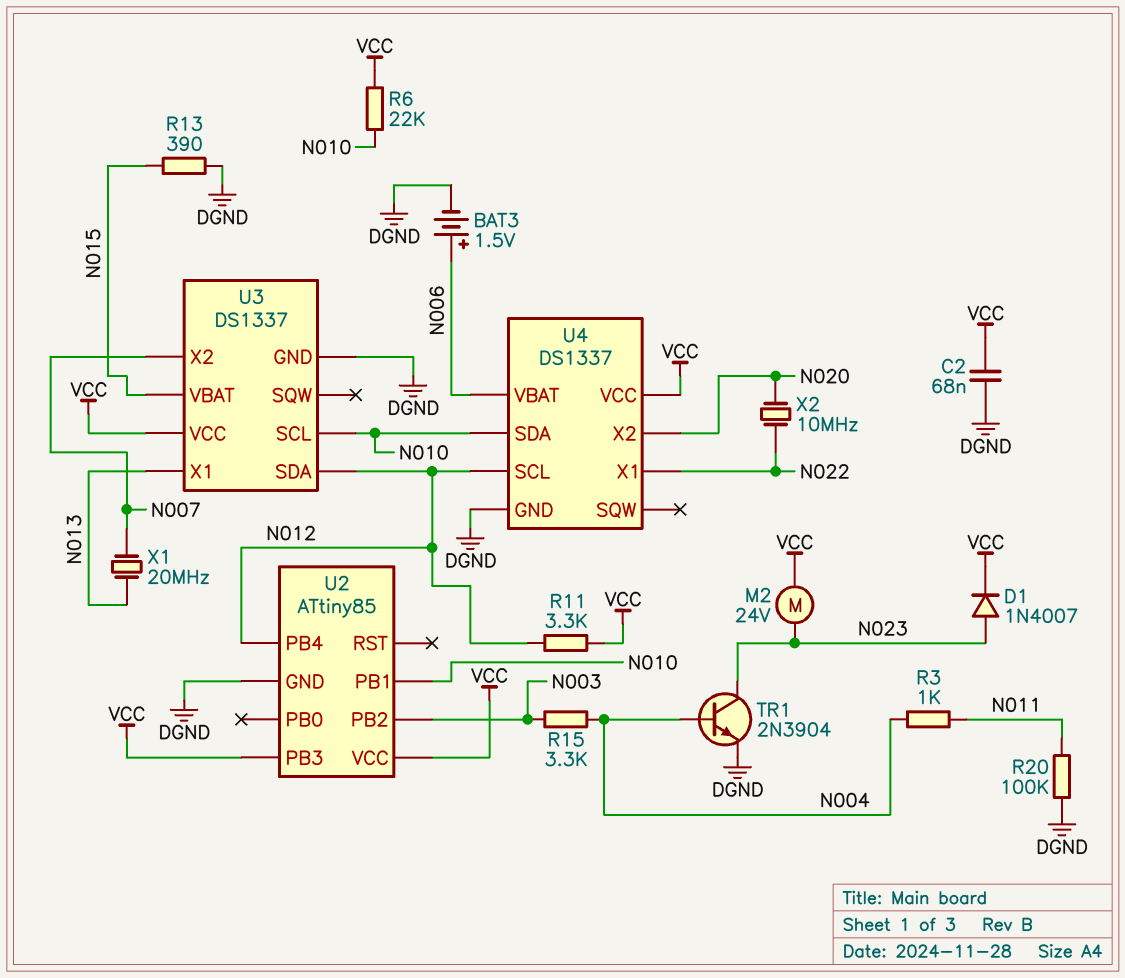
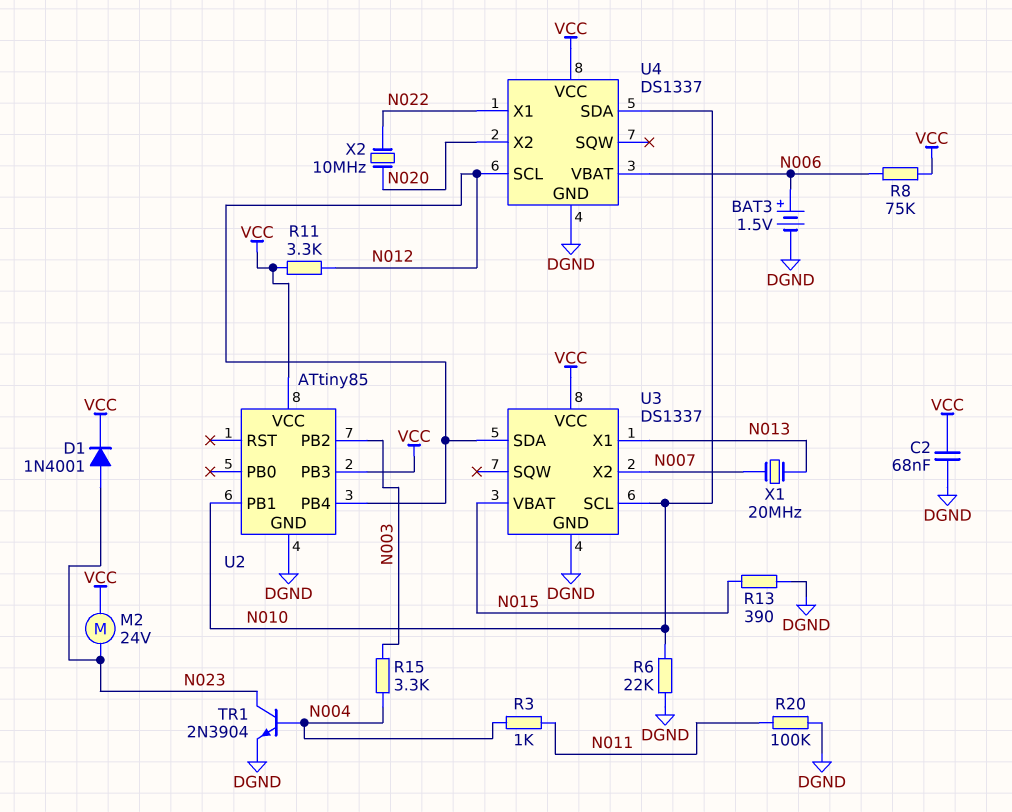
D1: diode 1N4007 (A N023, K VCC) -> diode 1N4001 (A N023, K VCC)
R6: 22k (N010, VCC) -> 22k (DGND, N010)
R8: none -> 75k (N006, VCC)

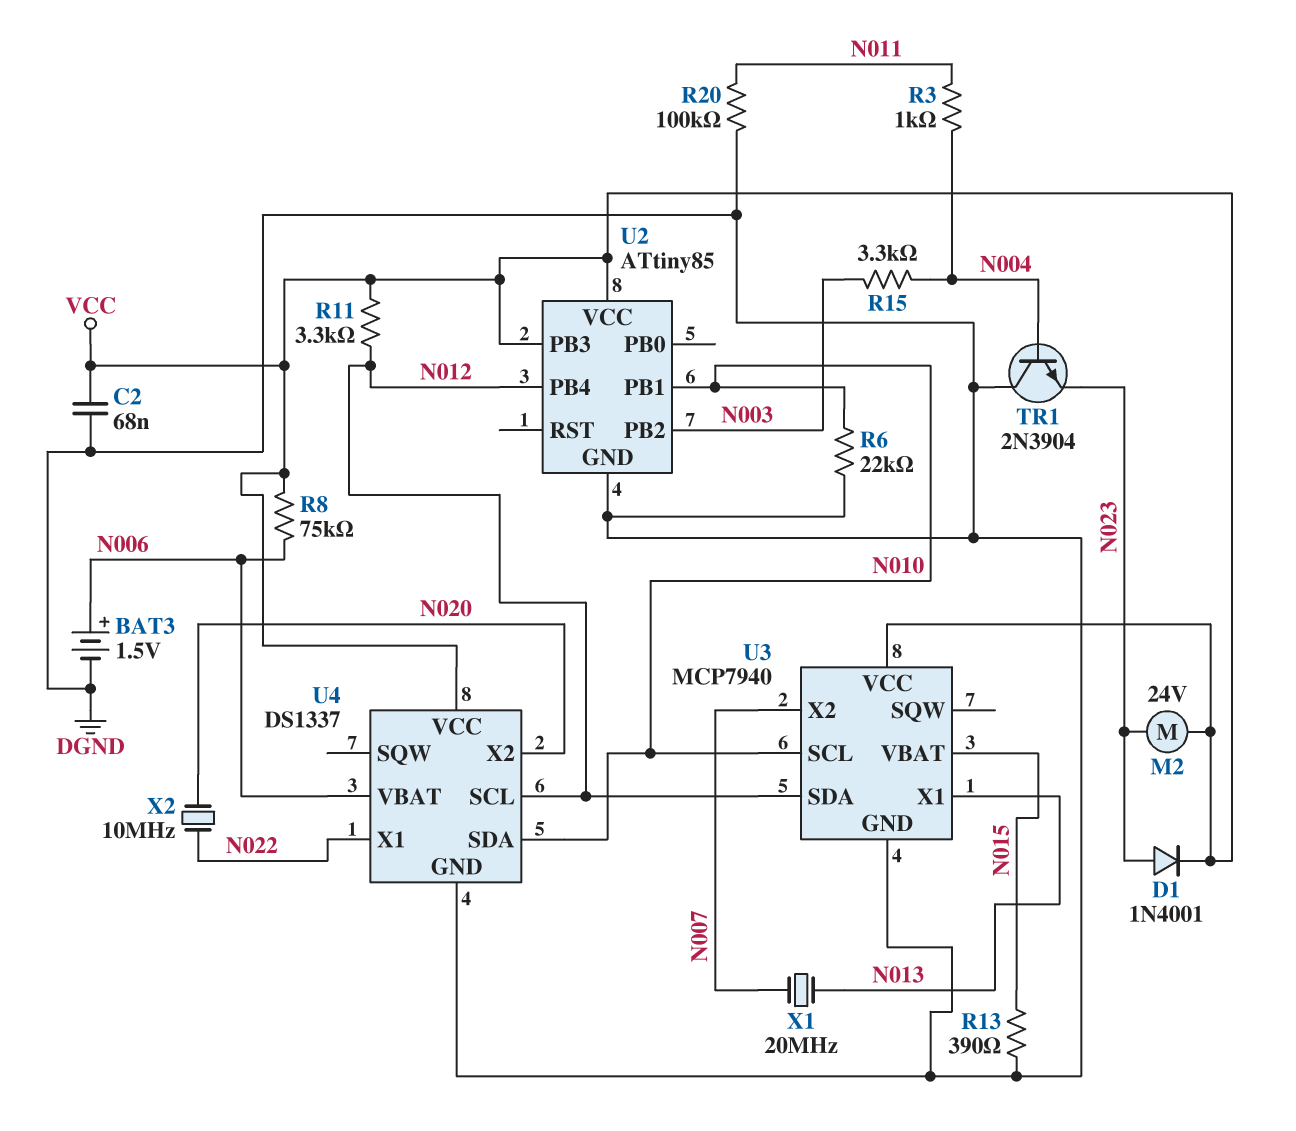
TR1: NPN 2N3904 (B N004, C N023, E DGND) -> NPN 2N3904 (B N004, C DGND, E N023)
U3: DS1337 -> MCP7940

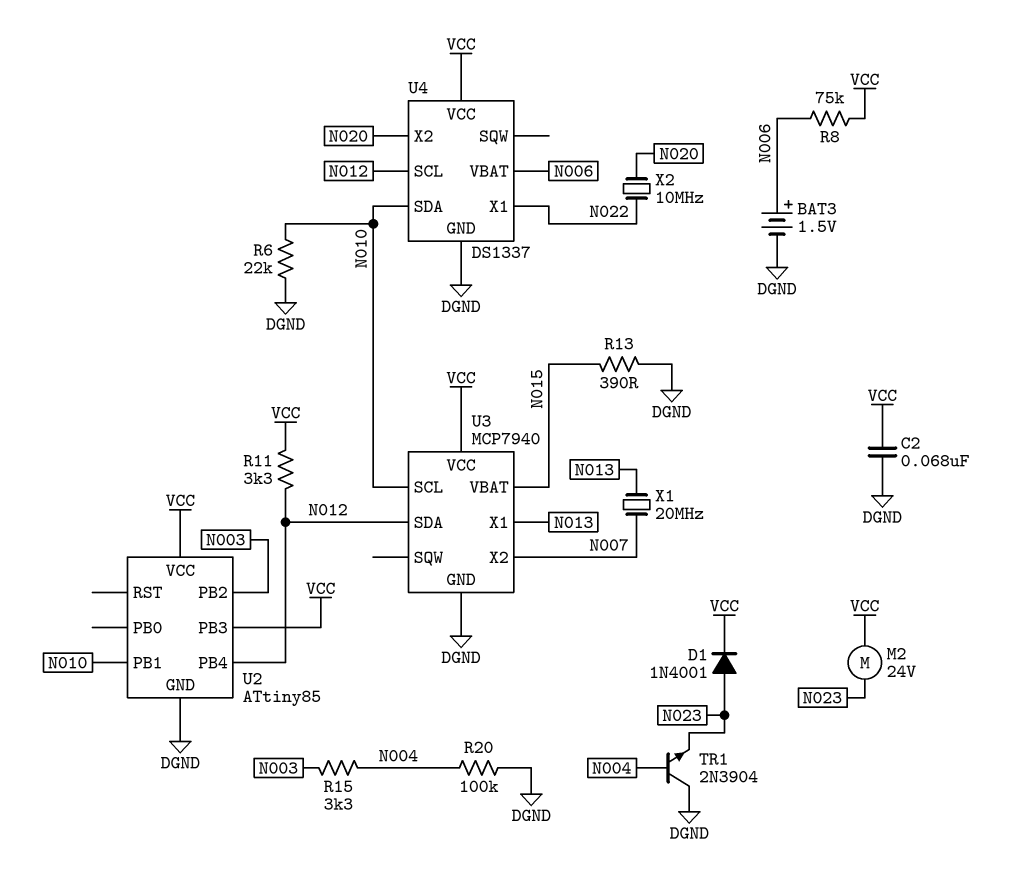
R3: 1k (N004, N011) -> none
R20: 100k (DGND, N011) -> 100k (DGND, N004)

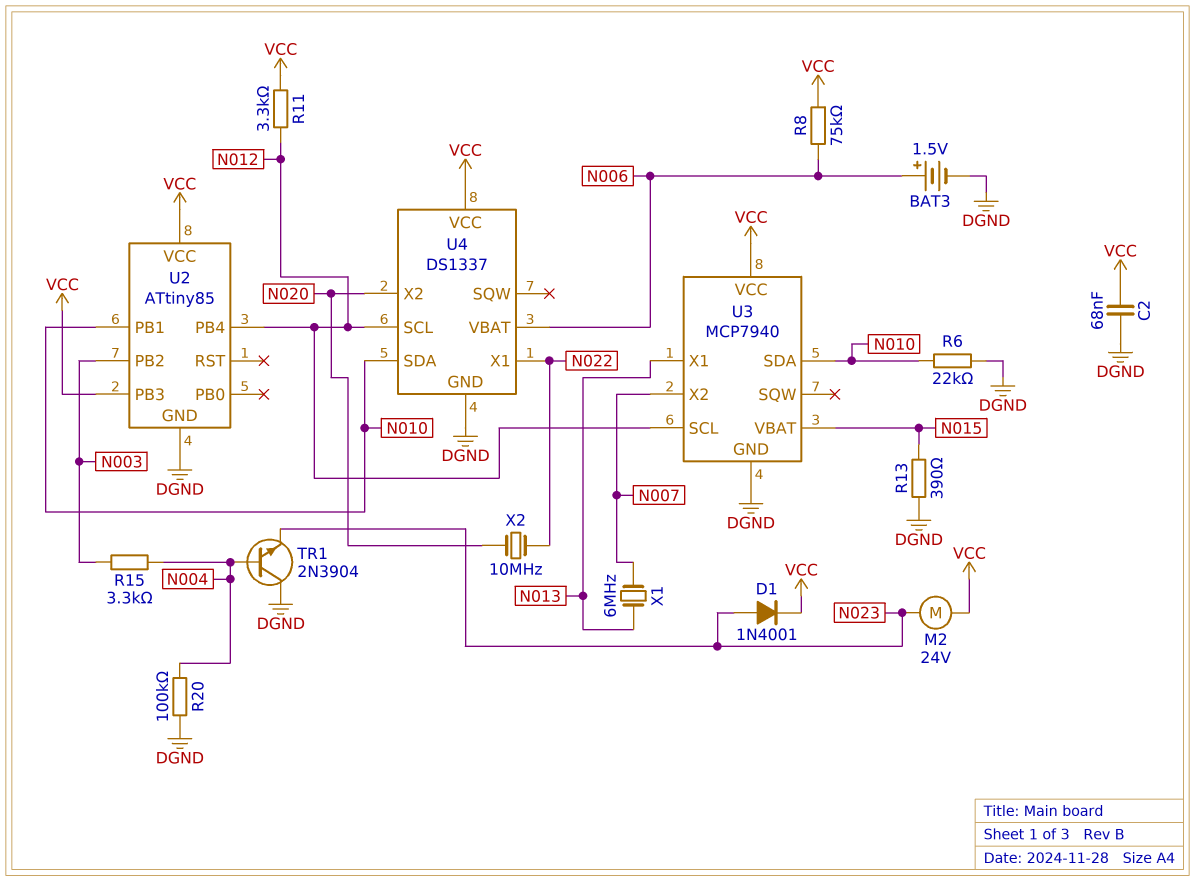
U3 pin SCL: N010 -> N012
U3 pin SDA: N012 -> N010
X1: 20MHz (N007, N013) -> 6MHz (N007, N013)

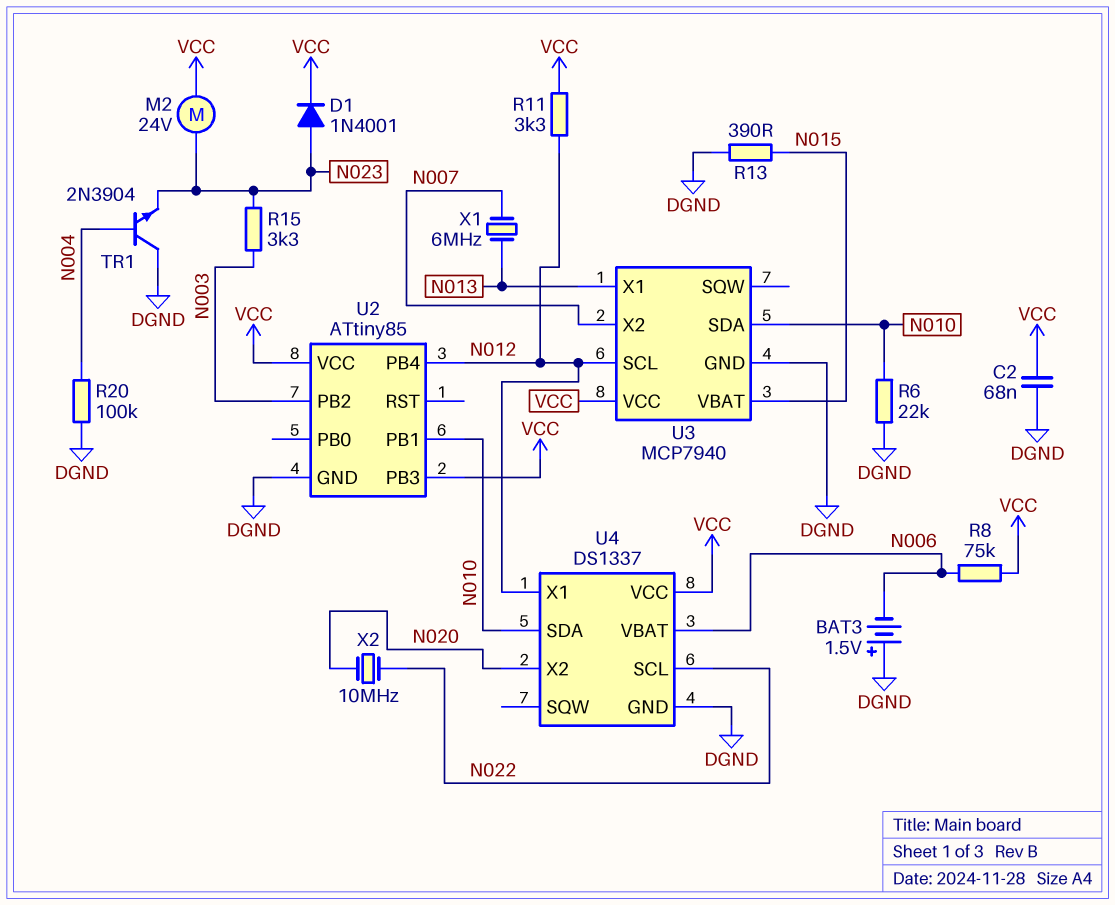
BAT3: 1.5V (plus N006, minus DGND) -> 1.5V (plus DGND, minus N006)
R15: 3.3k (N003, N004) -> 3.3k (N003, N023)
U4 pin SCL: N012 -> N022
U4 pin X1: N022 -> N012

